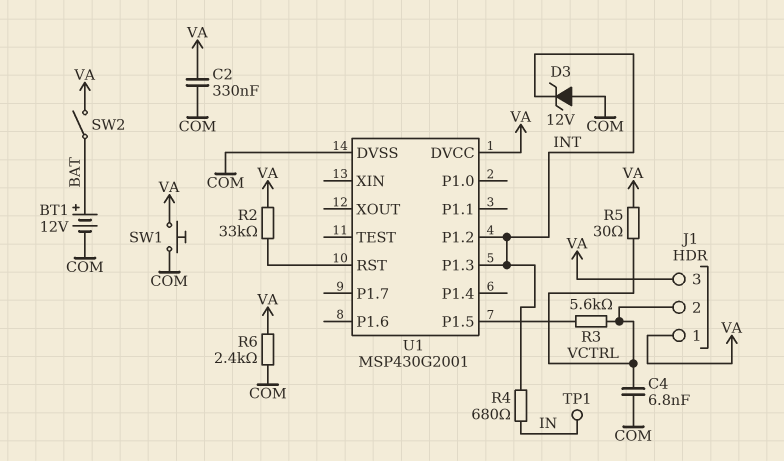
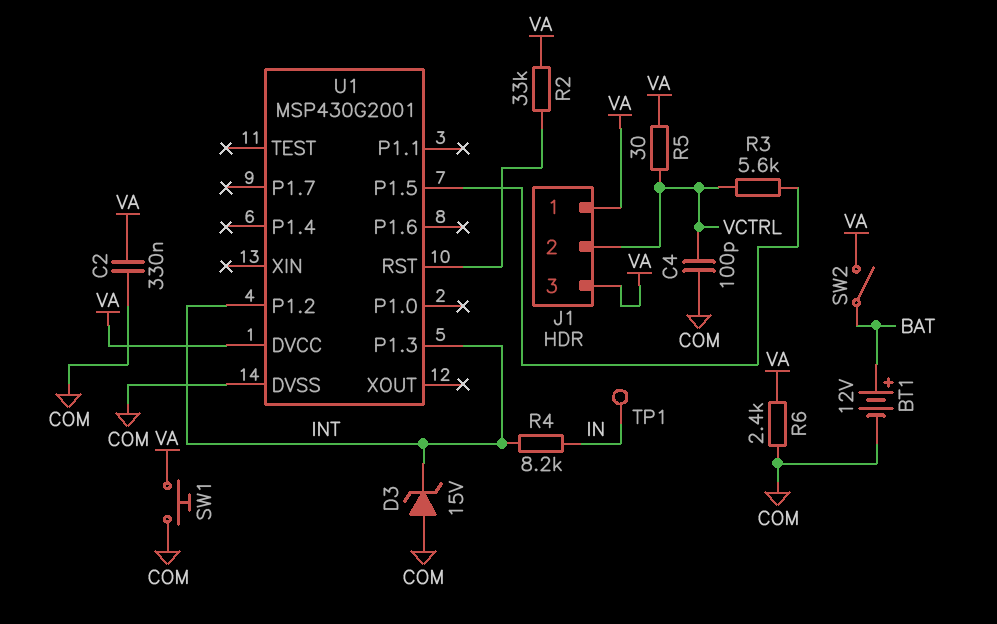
C4: 6.8nF (COM, VCTRL) -> 100pF (COM, VCTRL)
D3: zener 12V (A COM, K INT) -> zener 15V (A COM, K INT)
R4: 680 (IN, INT) -> 8.2k (IN, INT)

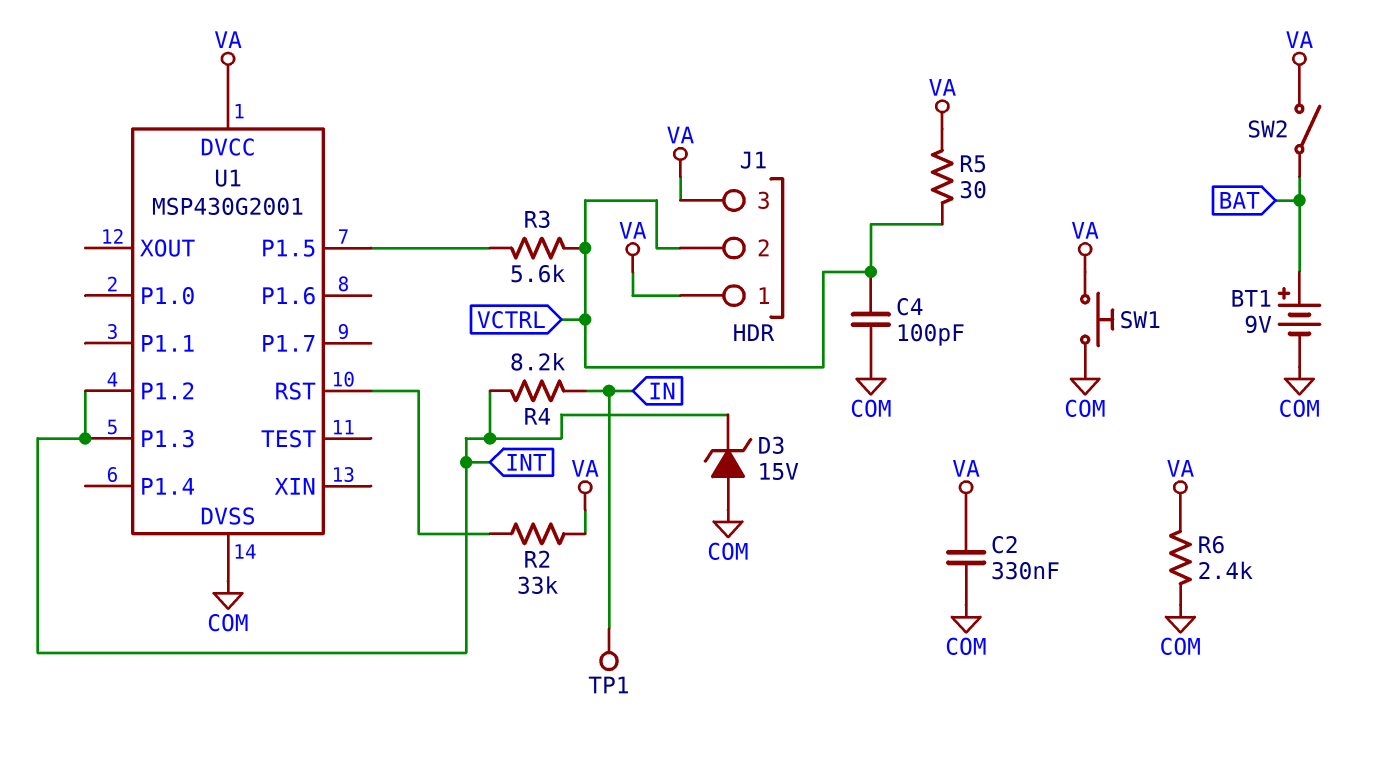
BT1: 12V (plus BAT, minus COM) -> 9V (plus BAT, minus COM)

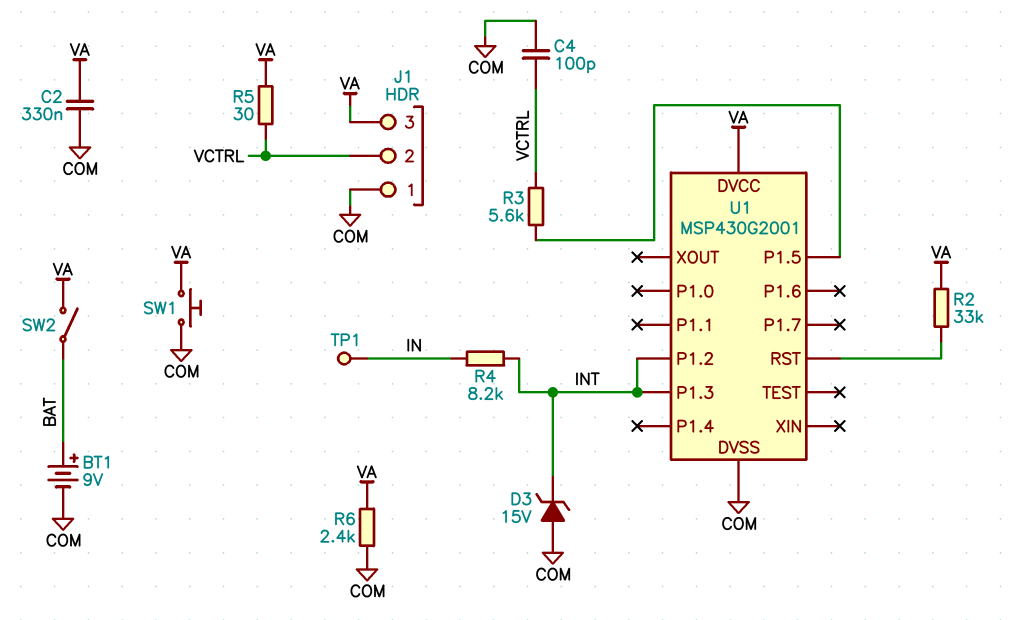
J1 pin 1: VA -> COM

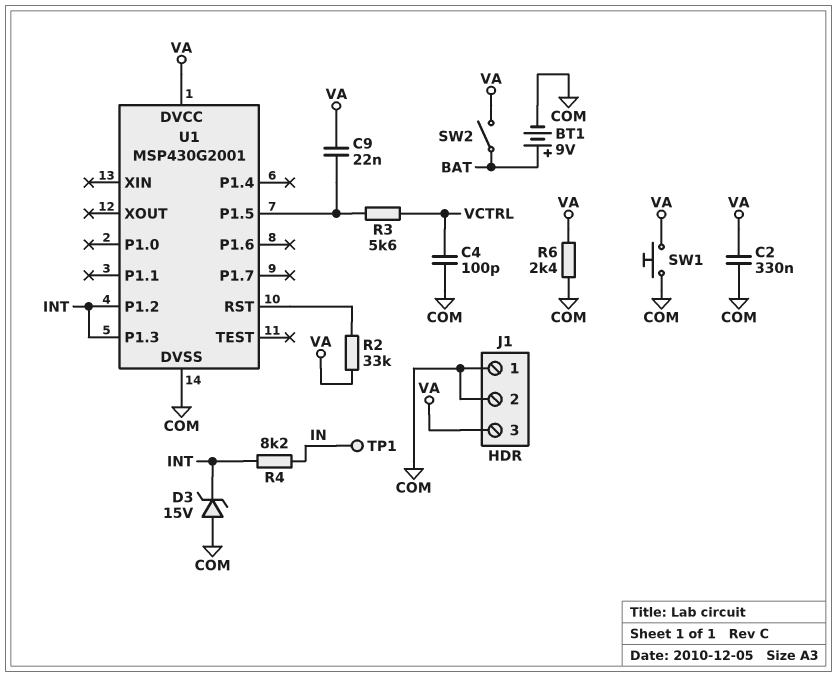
C9: none -> 22nF (U1/P1.5, VA)
J1 pin 2: VCTRL -> COM
R5: 30 (VA, VCTRL) -> none

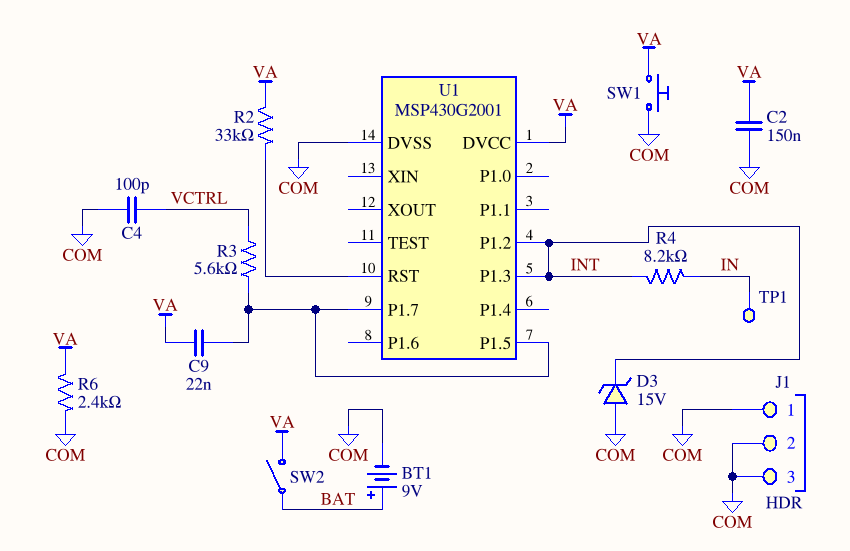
C2: 330nF (COM, VA) -> 150nF (COM, VA)
J1 pin 3: VA -> COM
U1 pin P1.7: none -> U1/P1.5

